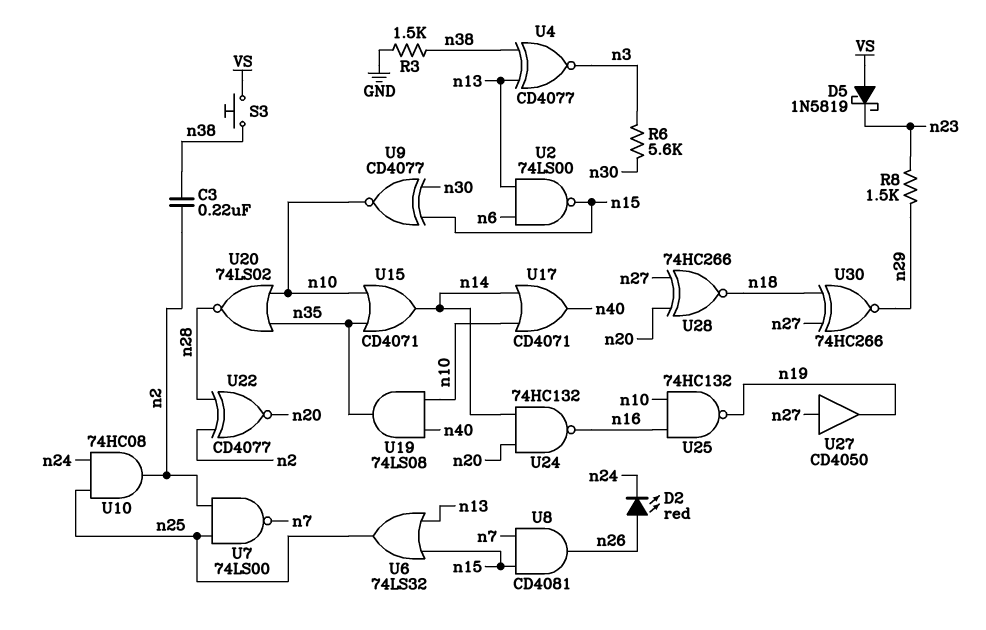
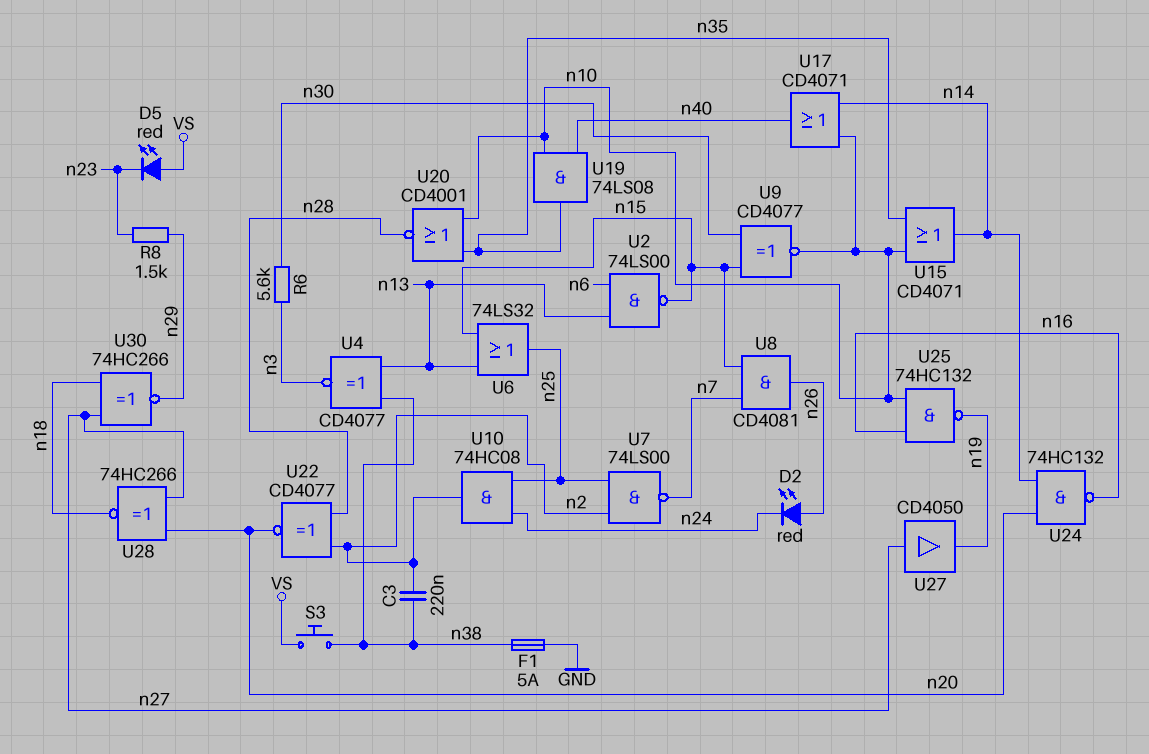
D5: schottky 1N5819 (A VS, K n23) -> LED red (A VS, K n23)
F1: none -> 5A (GND, n38)
R3: 1.5k (GND, n38) -> none
U20: NOR 74LS02 (in n10, in n35, out n28) -> NOR CD4001 (in n10, in n35, out n28)

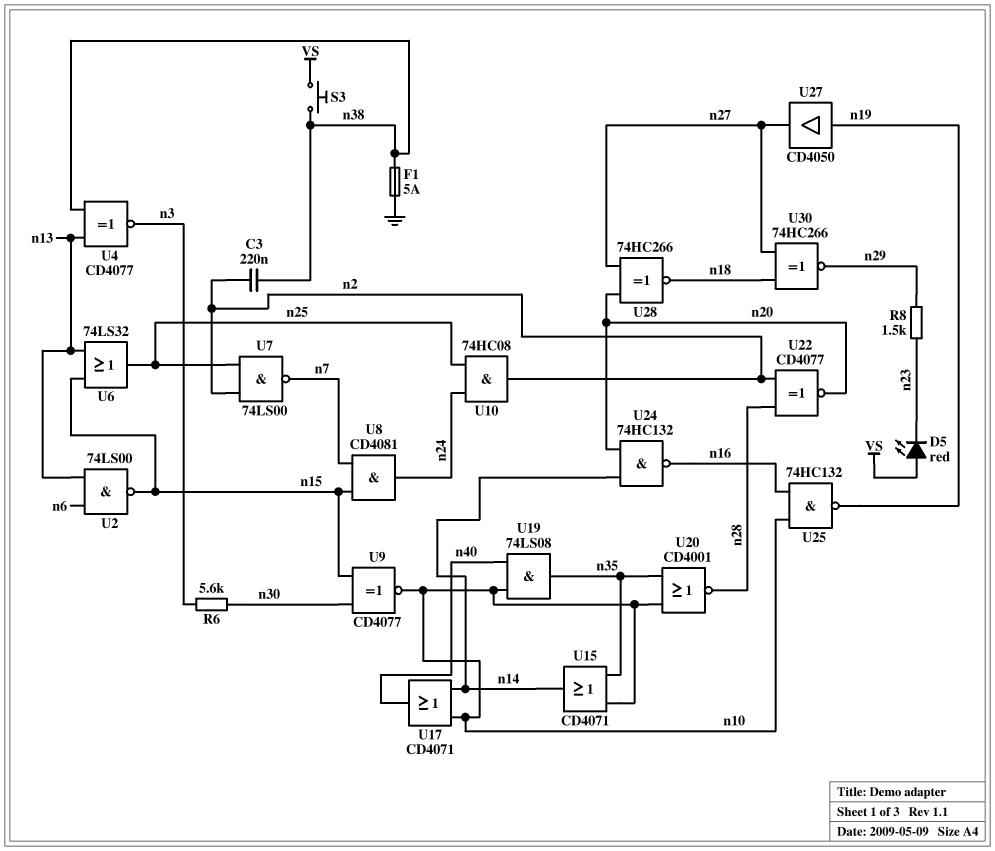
D2: LED red (A n26, K n24) -> none
U8: AND CD4081 (in n7, in n15, out n26) -> AND CD4081 (in n7, in n15, out n24)
U27: buffer CD4050 (in n27, out n19) -> buffer CD4050 (in n19, out n27)

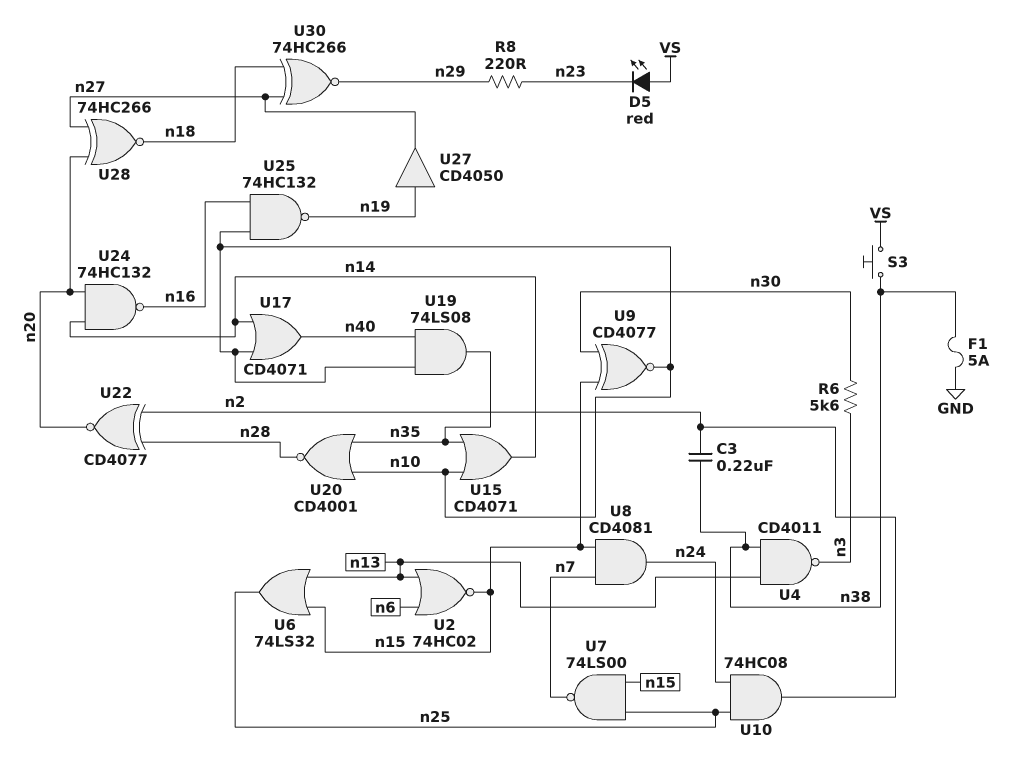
R8: 1.5k (n23, n29) -> 220 (n23, n29)
U2: NAND 74LS00 (in n6, in n13, out n15) -> NOR 74HC02 (in n6, in n13, out n15)
U4: XNOR CD4077 (in n13, in n38, out n3) -> NAND CD4011 (in n13, in n38, out n3)
U7: NAND 74LS00 (in n2, in n25, out n7) -> NAND 74LS00 (in n15, in n25, out n7)

